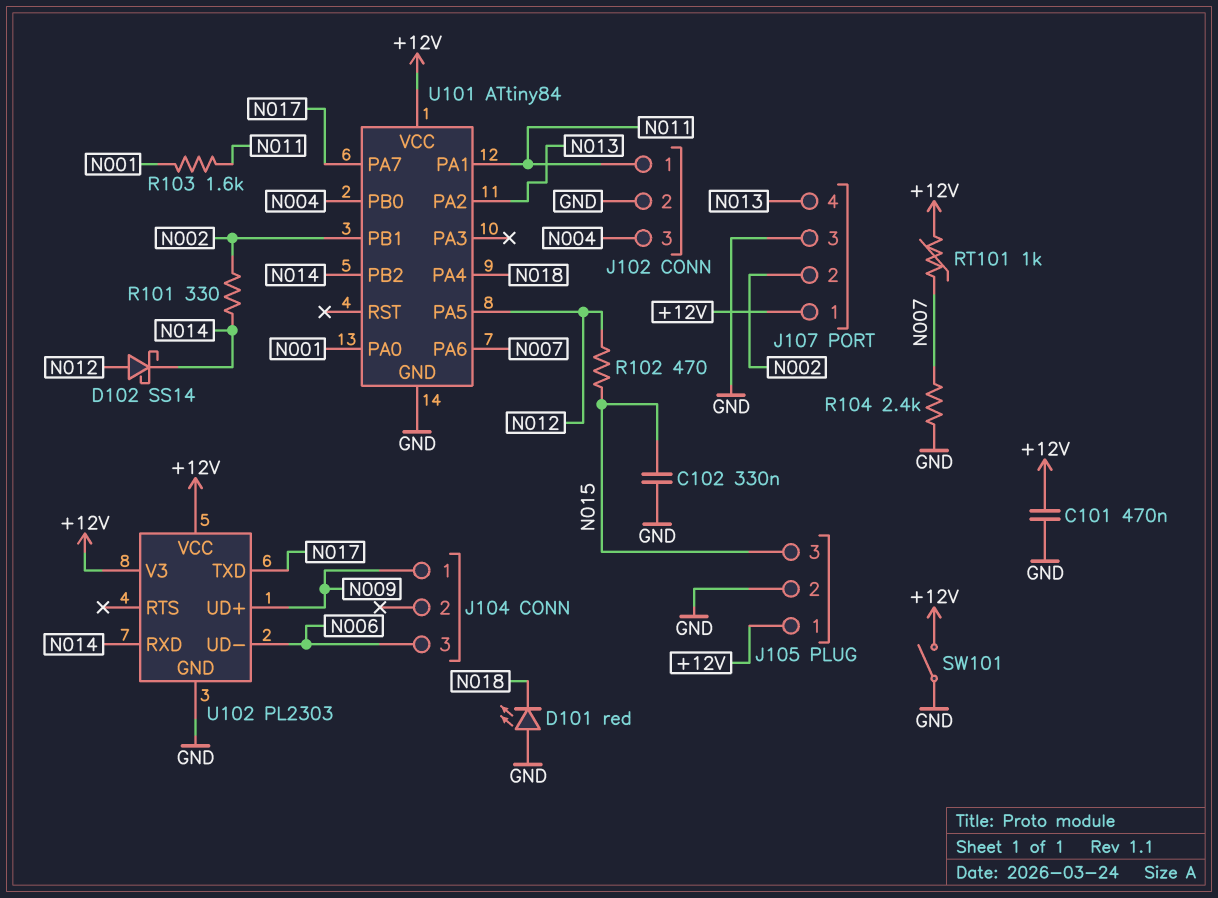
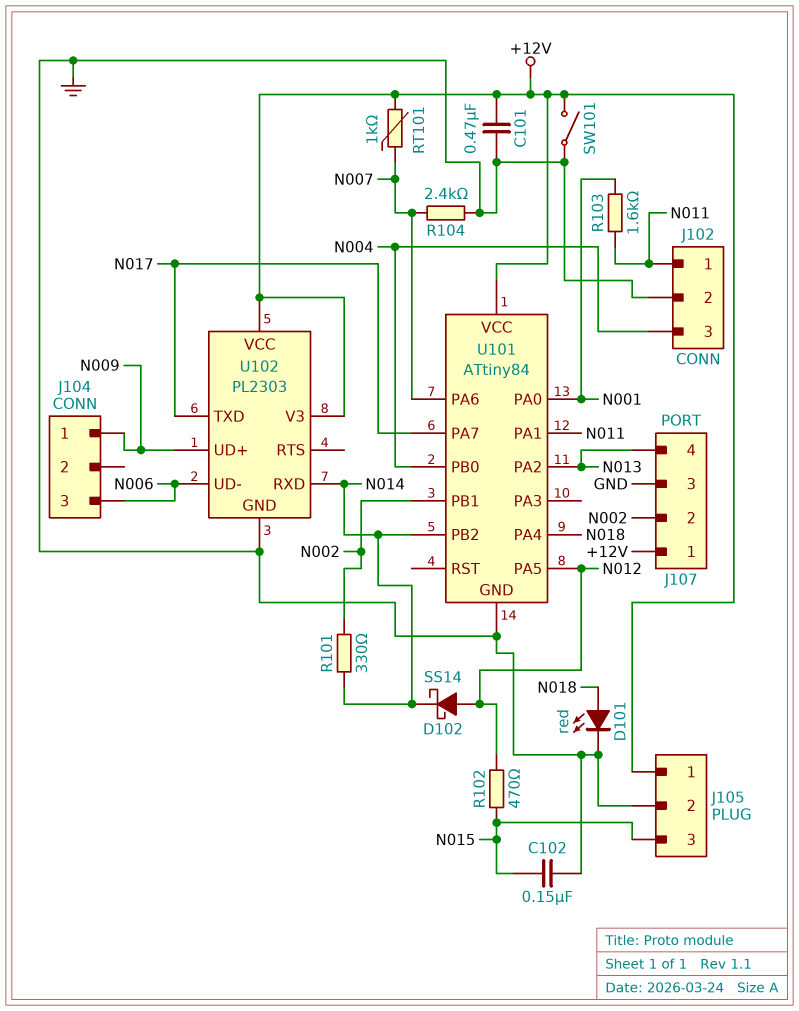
C102: 330nF (GND, N015) -> 150nF (GND, N015)
D101: LED red (A GND, K N018) -> LED red (A N018, K GND)

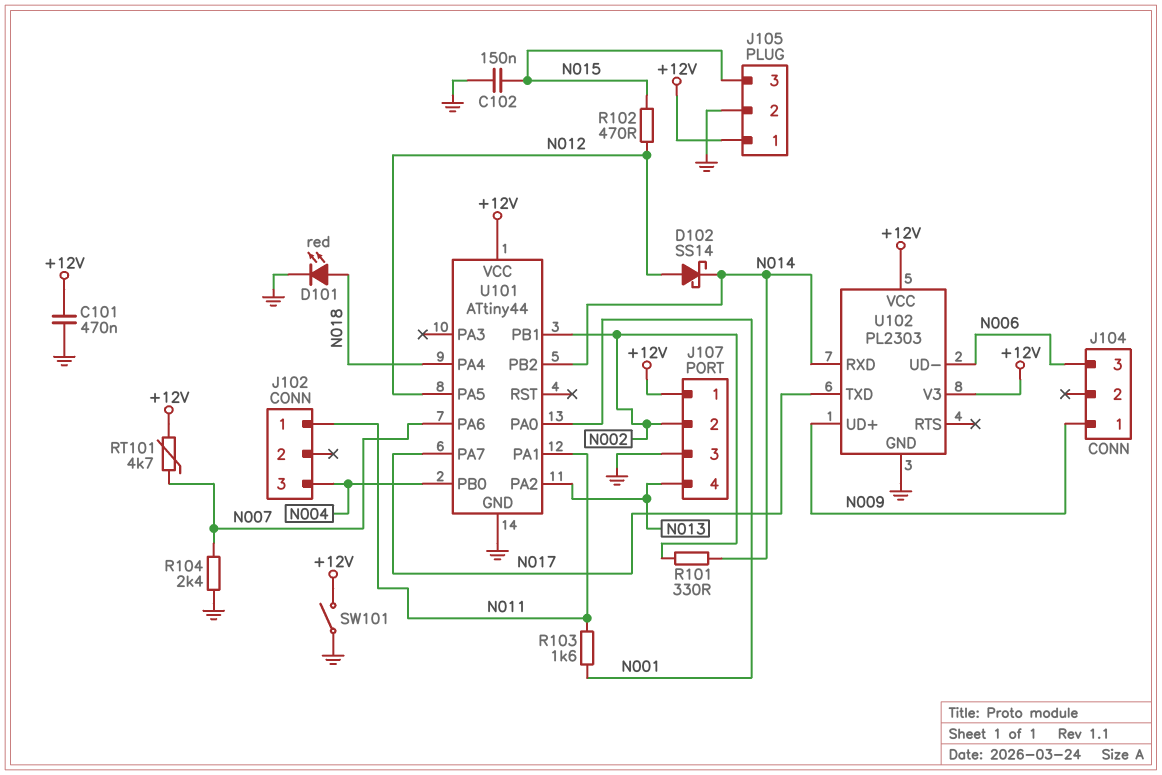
J102 pin 2: GND -> none
RT101: 1k (+12V, N007) -> 4.7k (+12V, N007)
U101: ATtiny84 -> ATtiny44

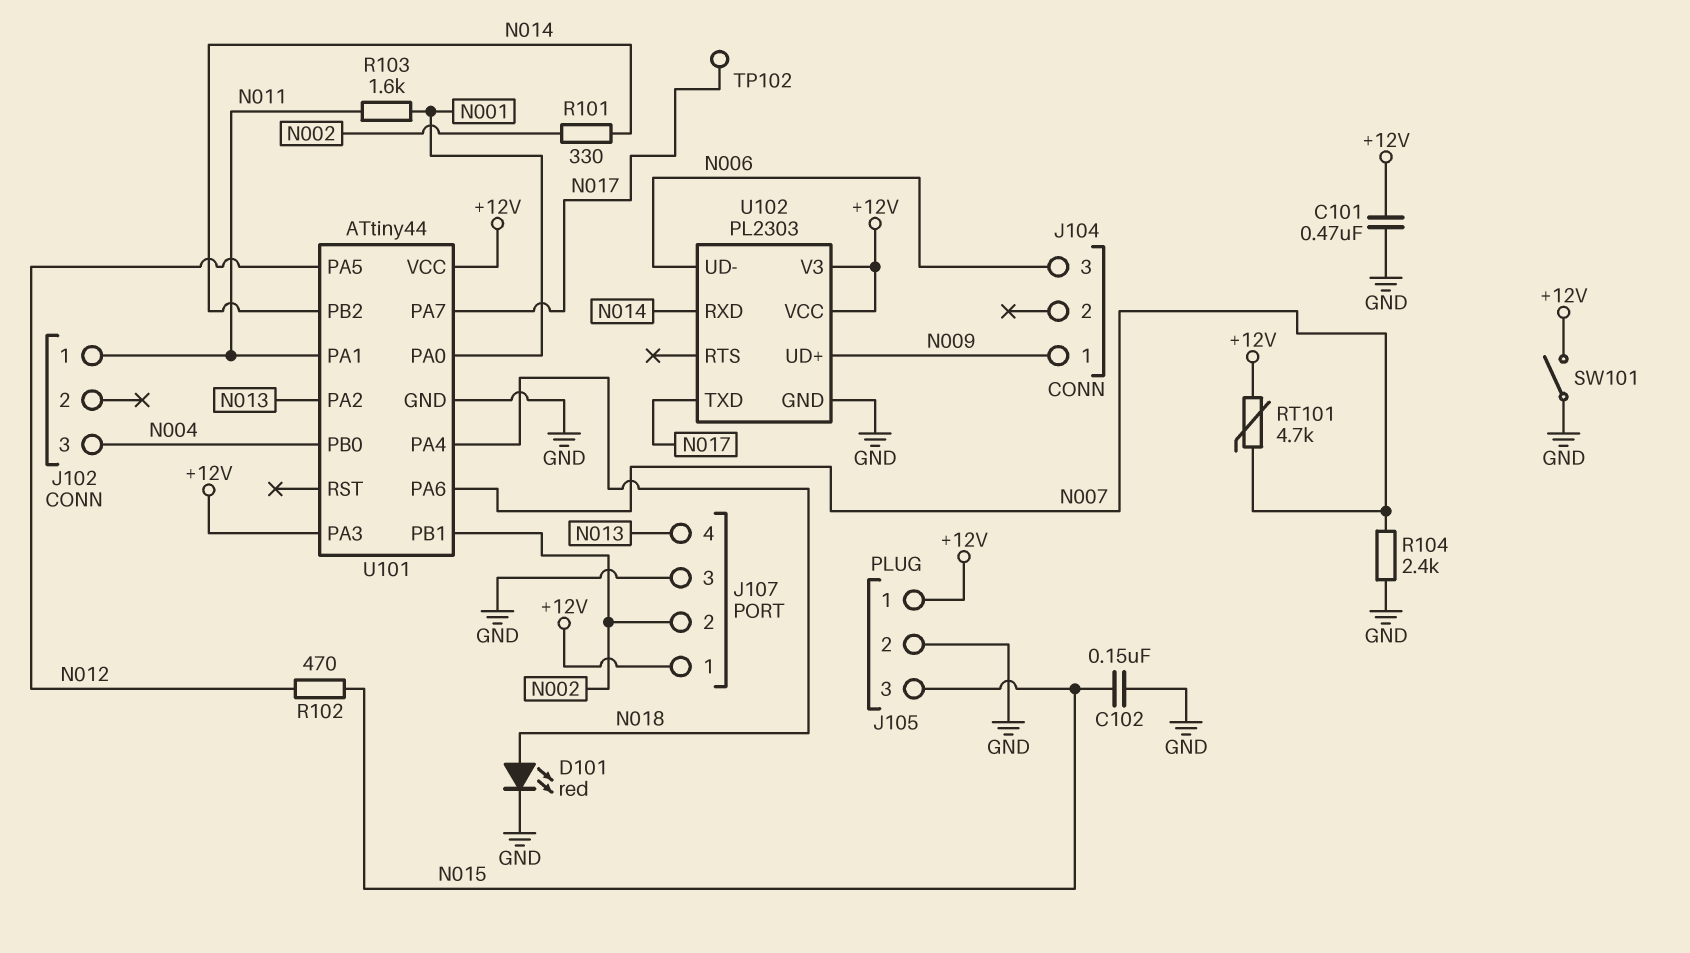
D102: schottky SS14 (A N012, K N014) -> none
TP102: none -> test point (N017)
U101 pin PA3: none -> +12V

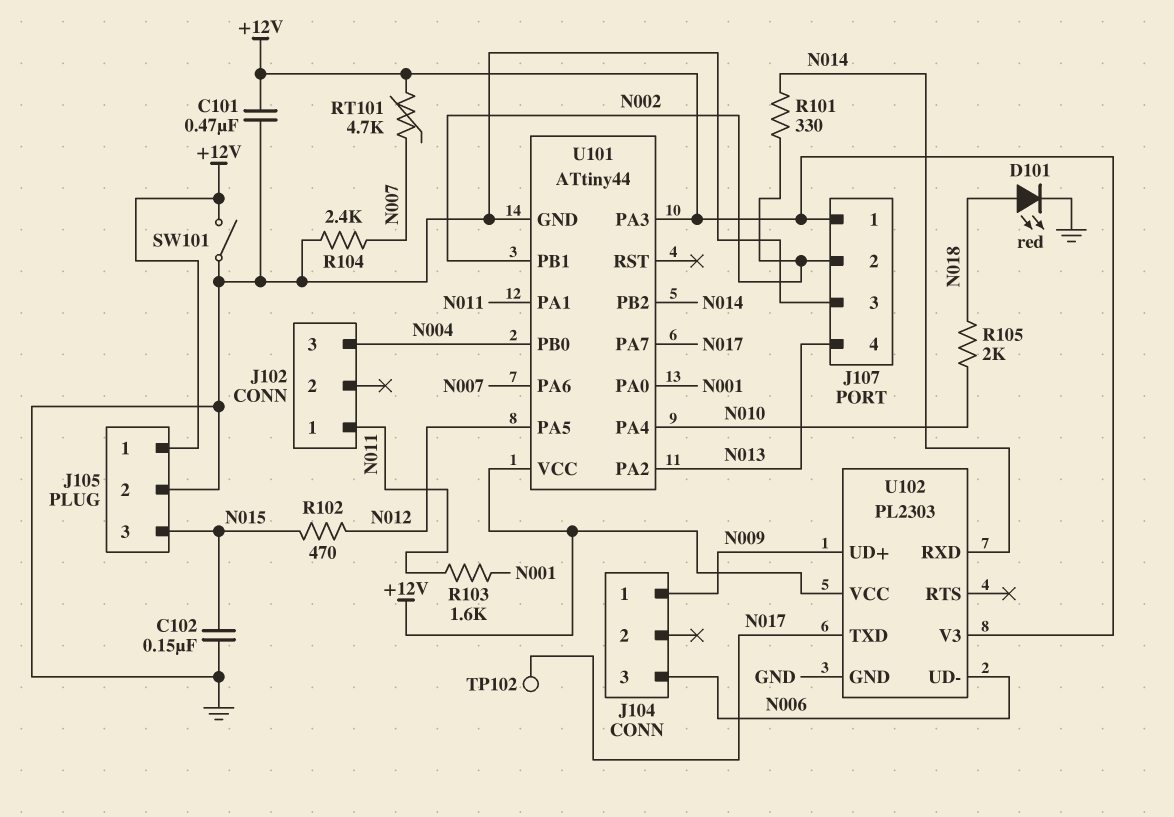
R105: none -> 2k (N010, N018)
U101 pin PA4: N018 -> N010

